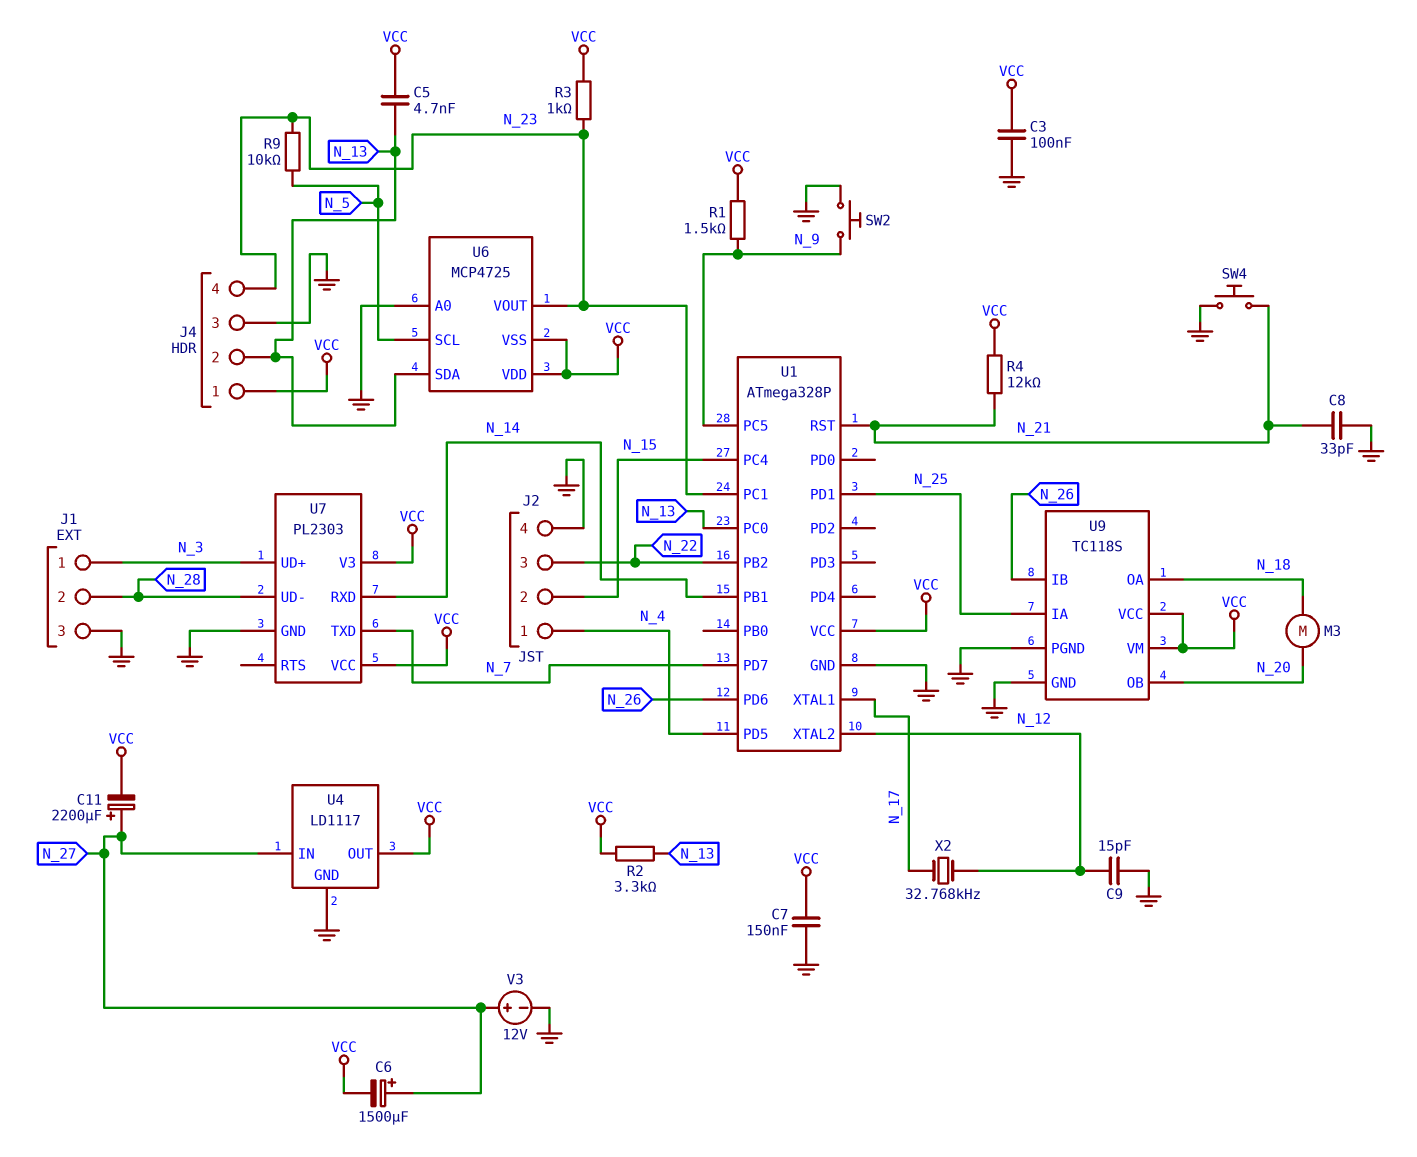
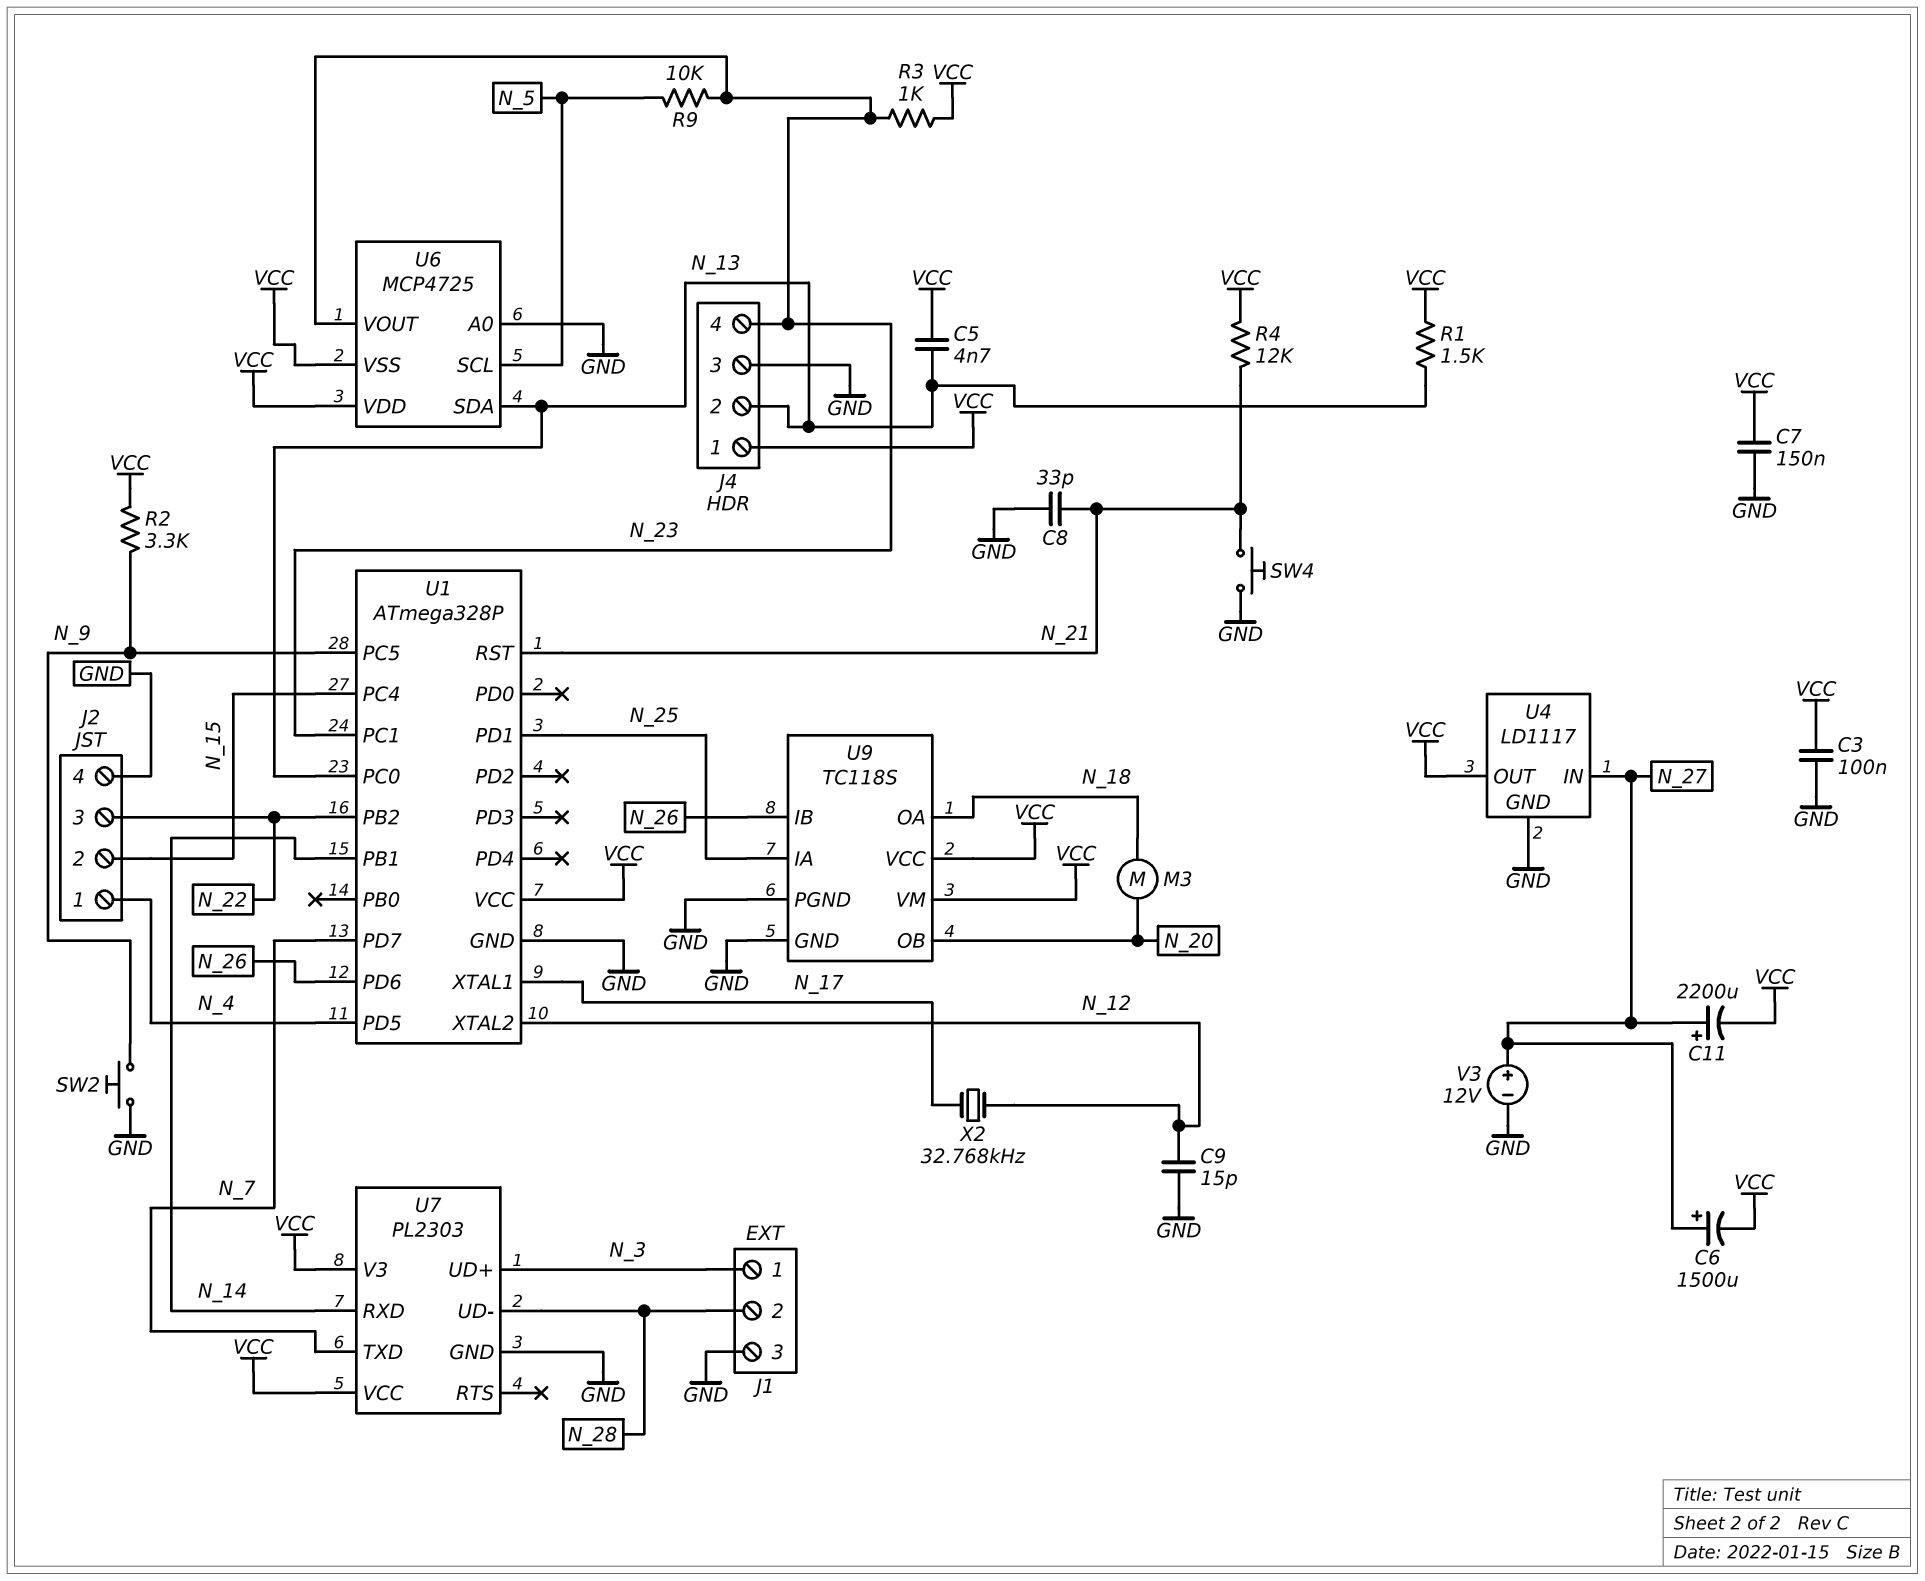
R1: 1.5k (N_9, VCC) -> 1.5k (N_13, VCC)
R2: 3.3k (N_13, VCC) -> 3.3k (N_9, VCC)

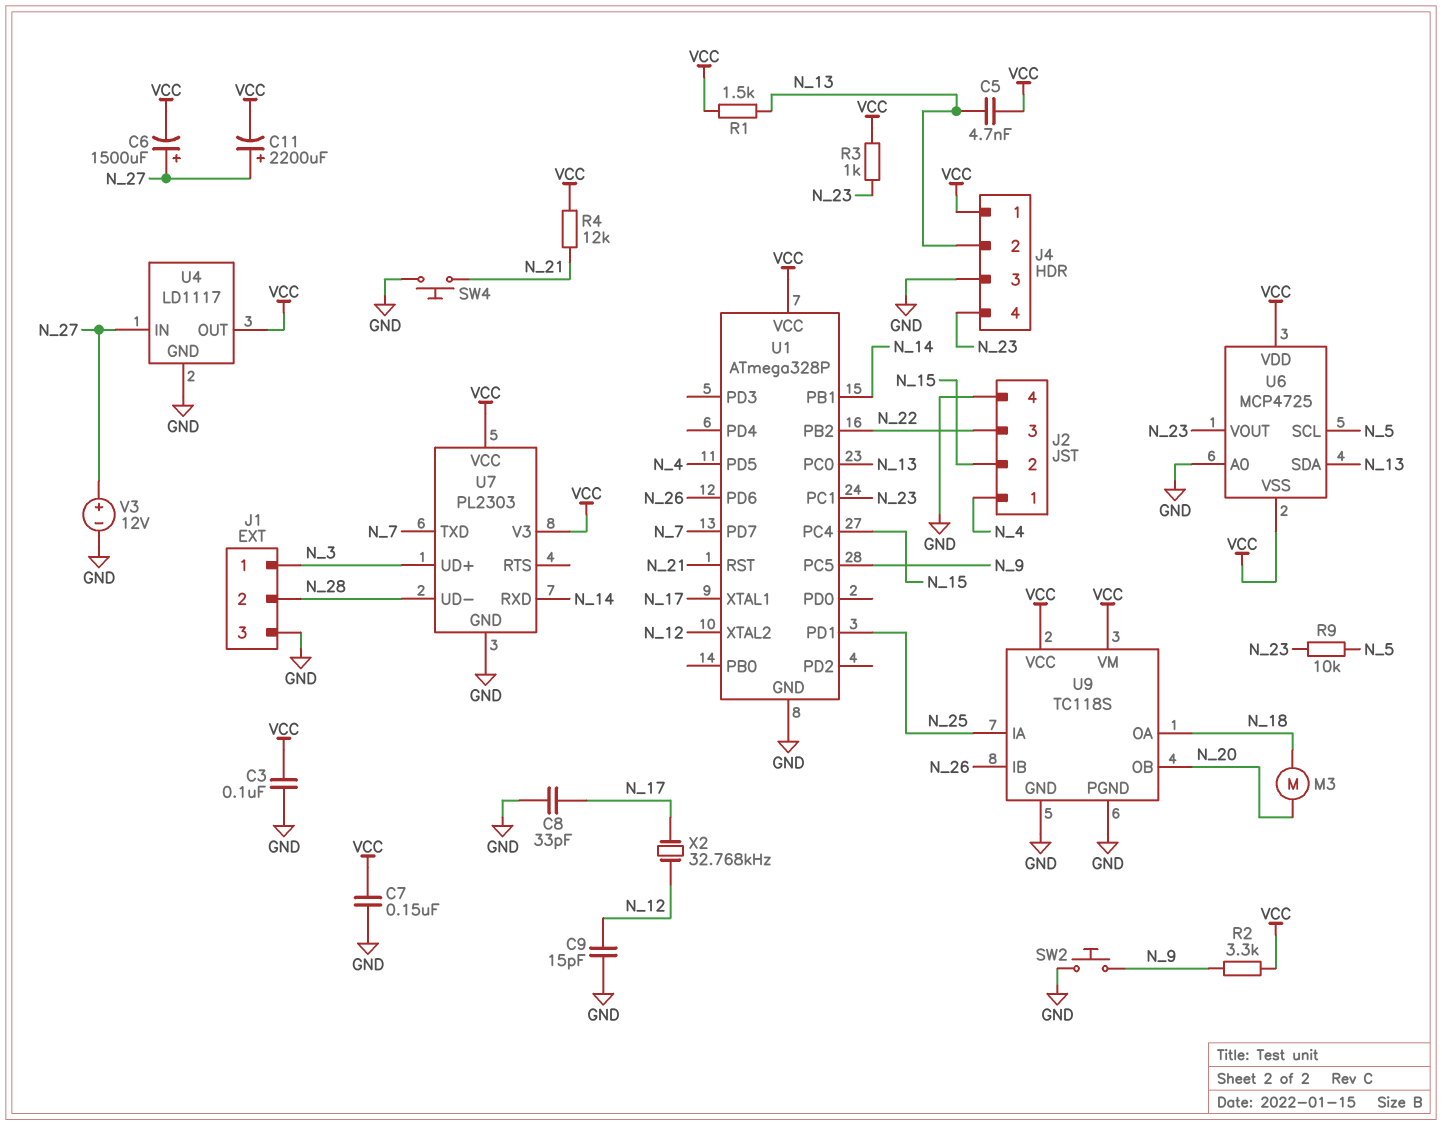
C8: 33pF (GND, N_21) -> 33pF (GND, N_17)

